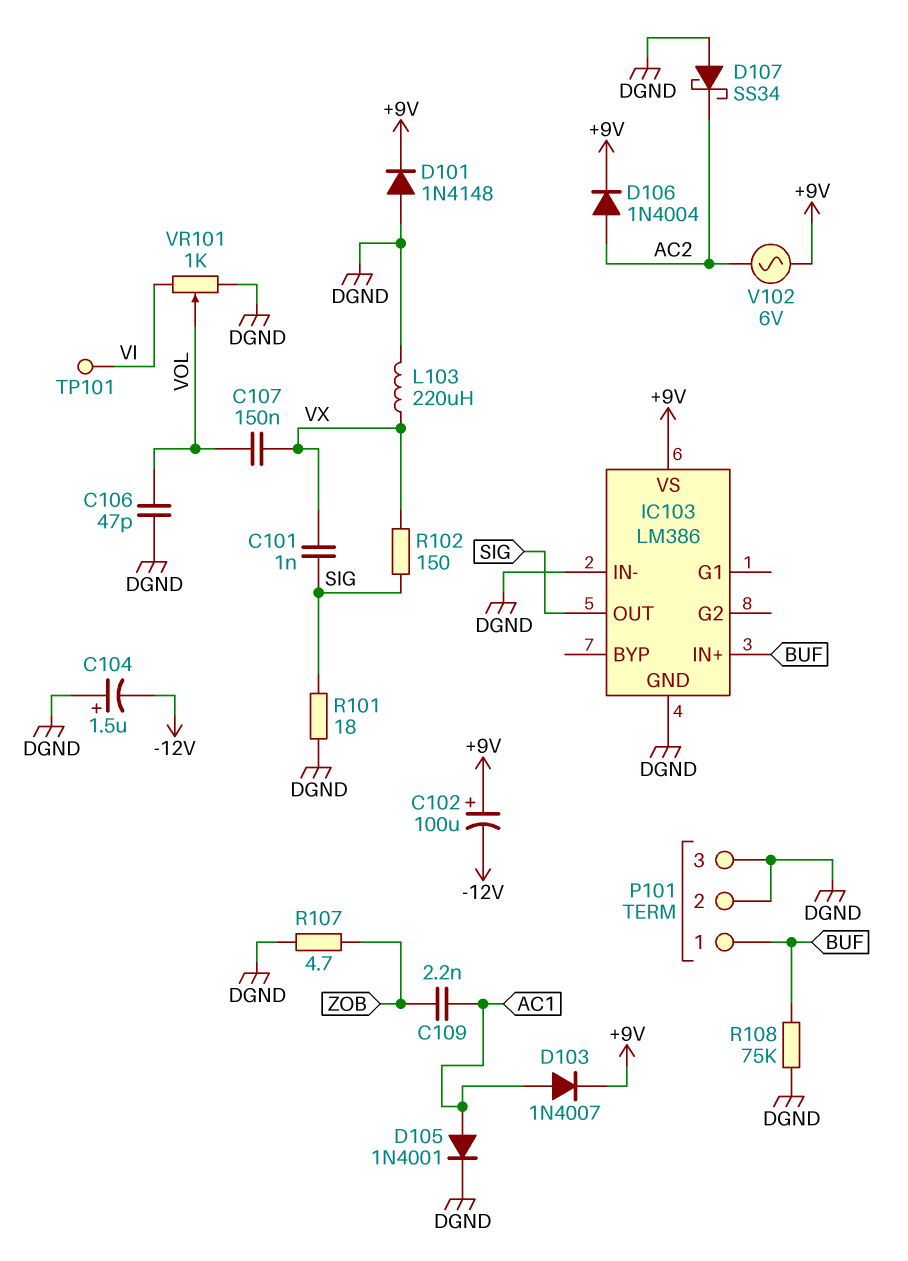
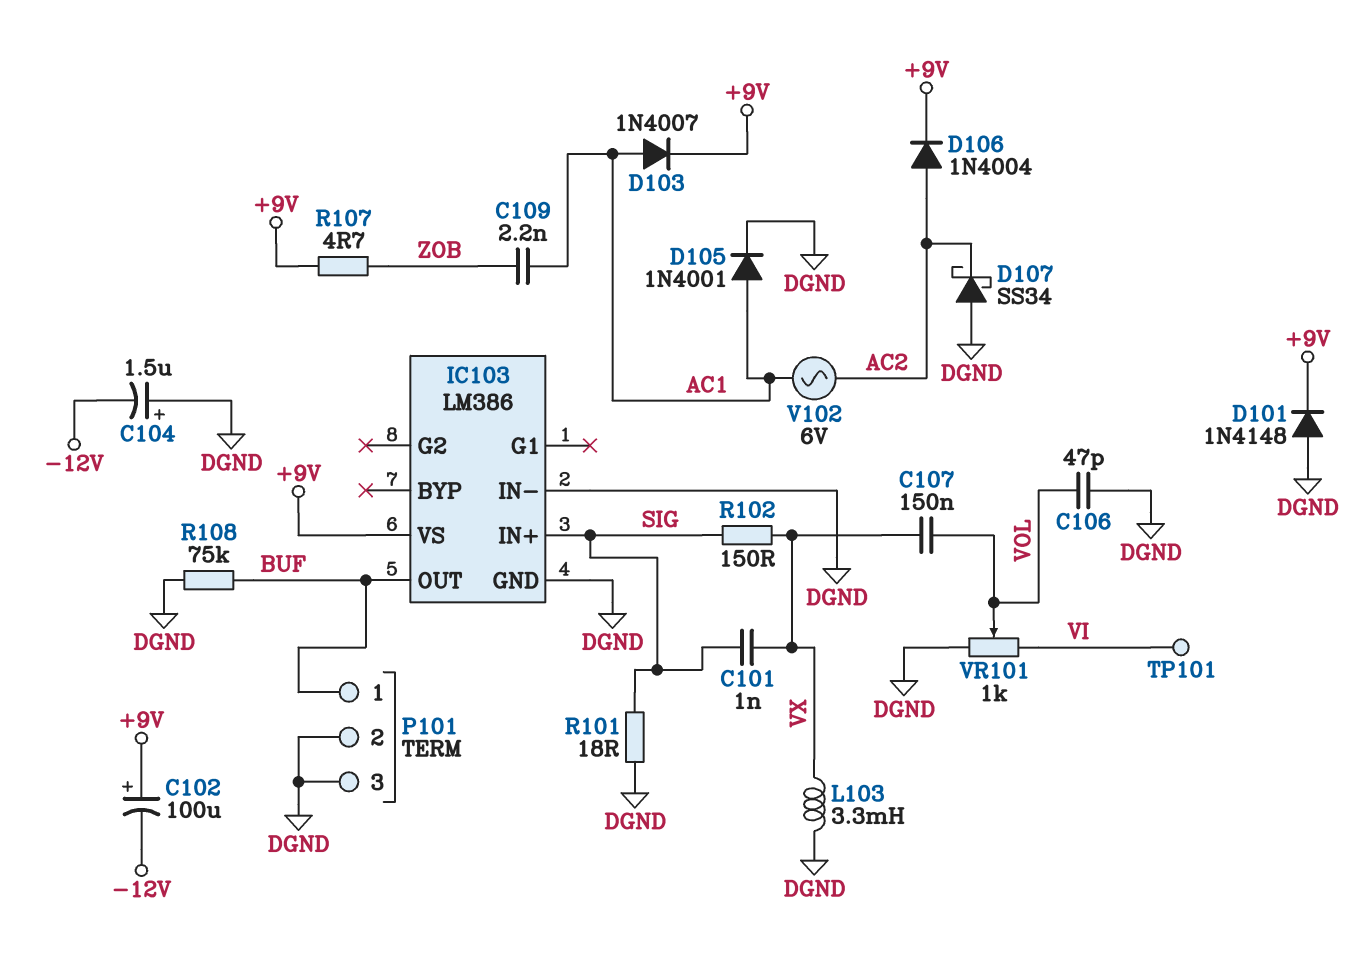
IC103 pin IN+: BUF -> SIG
IC103 pin OUT: SIG -> BUF
L103: 220uH (DGND, VX) -> 3.3mH (DGND, VX)
R107: 4.7 (DGND, ZOB) -> 4.7 (+9V, ZOB)
V102: AC 6V (+9V, AC2) -> AC 6V (AC1, AC2)

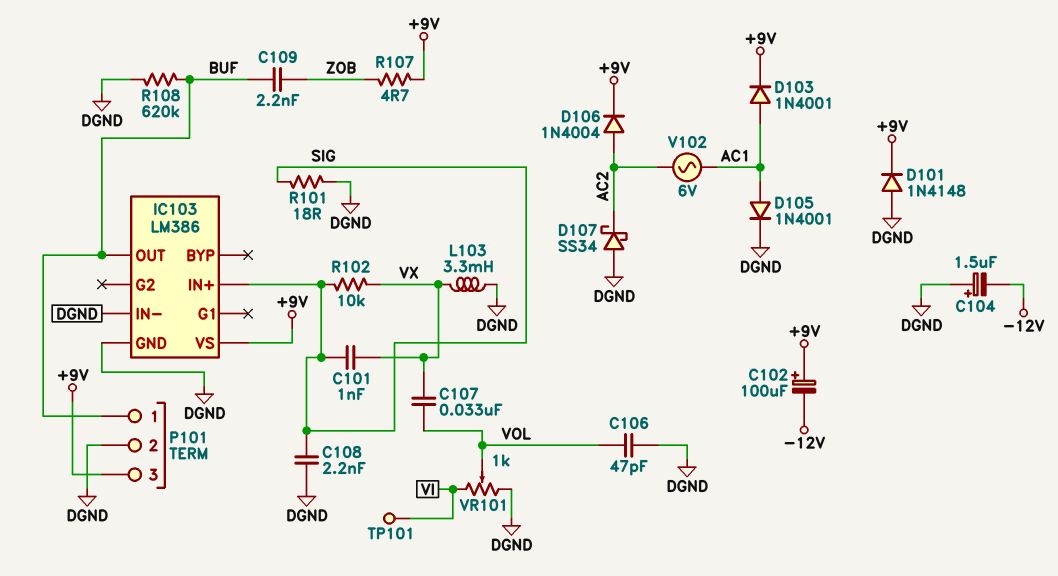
C107: 150nF (VOL, VX) -> 33nF (VOL, VX)
C108: none -> 2.2nF (DGND, SIG)
C109: 2.2nF (AC1, ZOB) -> 2.2nF (BUF, ZOB)
D103: diode 1N4007 (A AC1, K +9V) -> diode 1N4001 (A AC1, K +9V)
P101 pin 3: DGND -> +9V
R102: 150 (SIG, VX) -> 10k (SIG, VX)
R108: 75k (BUF, DGND) -> 620k (BUF, DGND)

